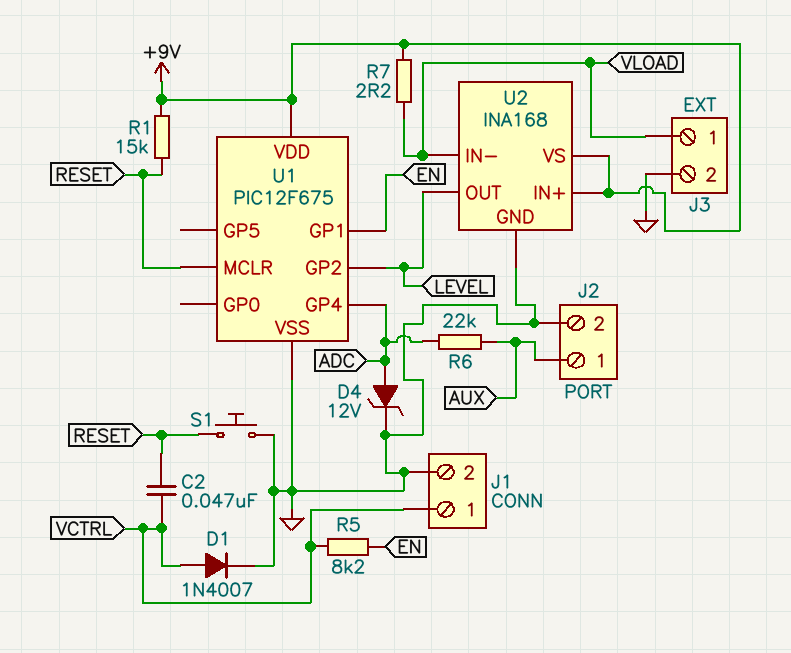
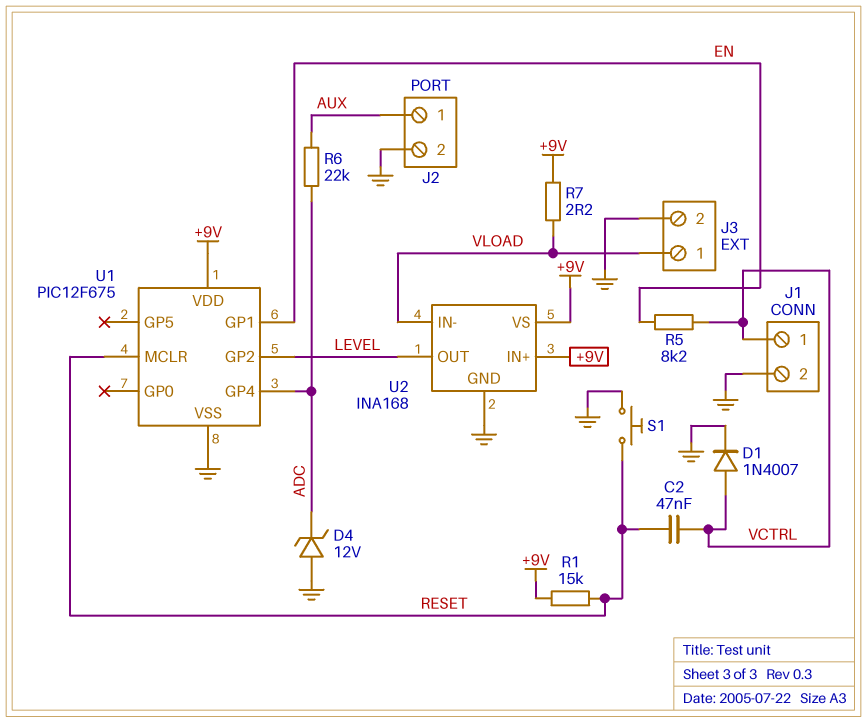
D4: zener 12V (A ADC, K GND) -> zener 12V (A GND, K ADC)

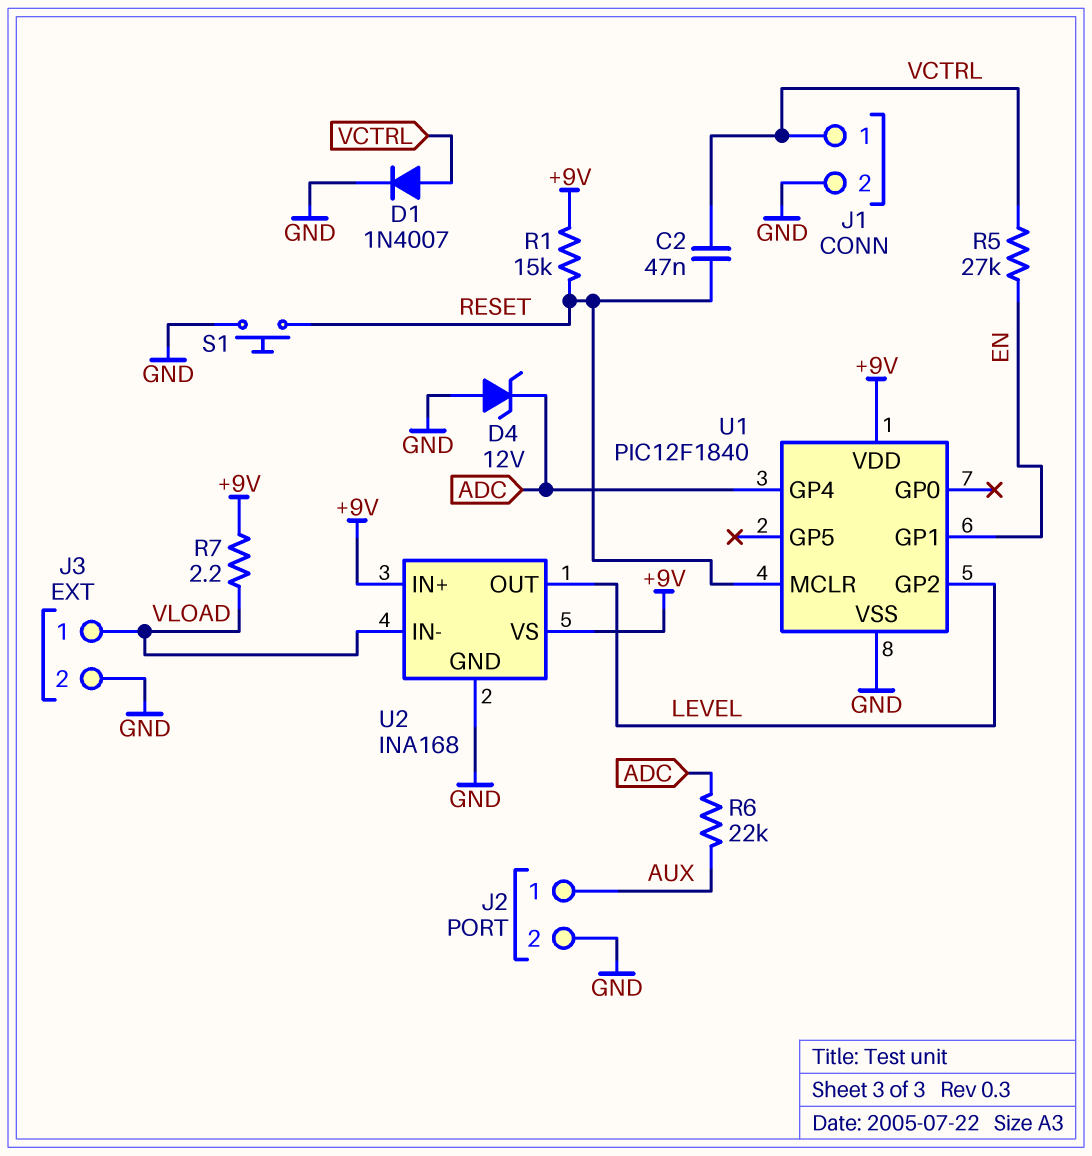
R5: 8.2k (EN, VCTRL) -> 27k (EN, VCTRL)
U1: PIC12F675 -> PIC12F1840

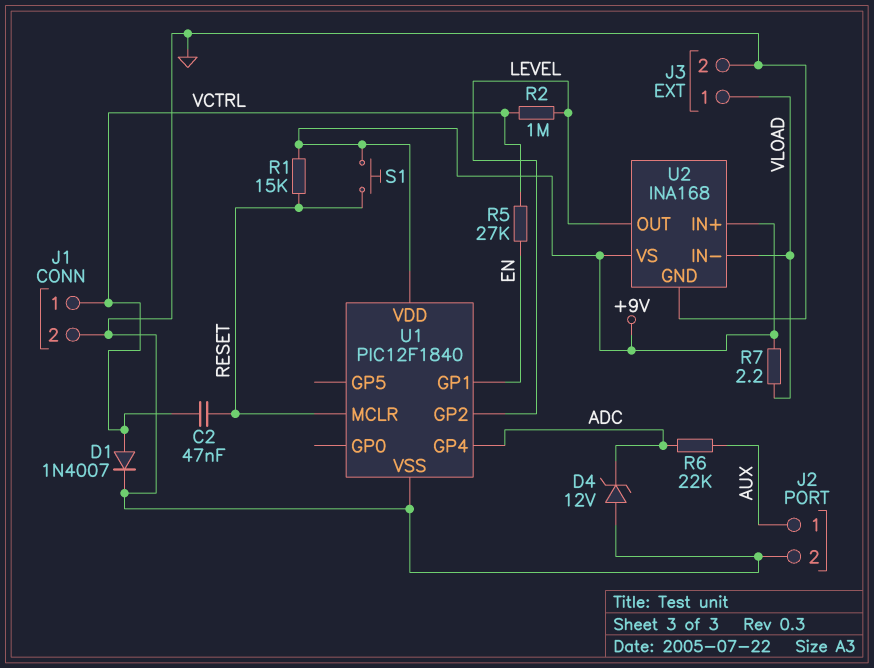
R2: none -> 1M (LEVEL, VCTRL)
S1: button (GND, RESET) -> button (+9V, RESET)

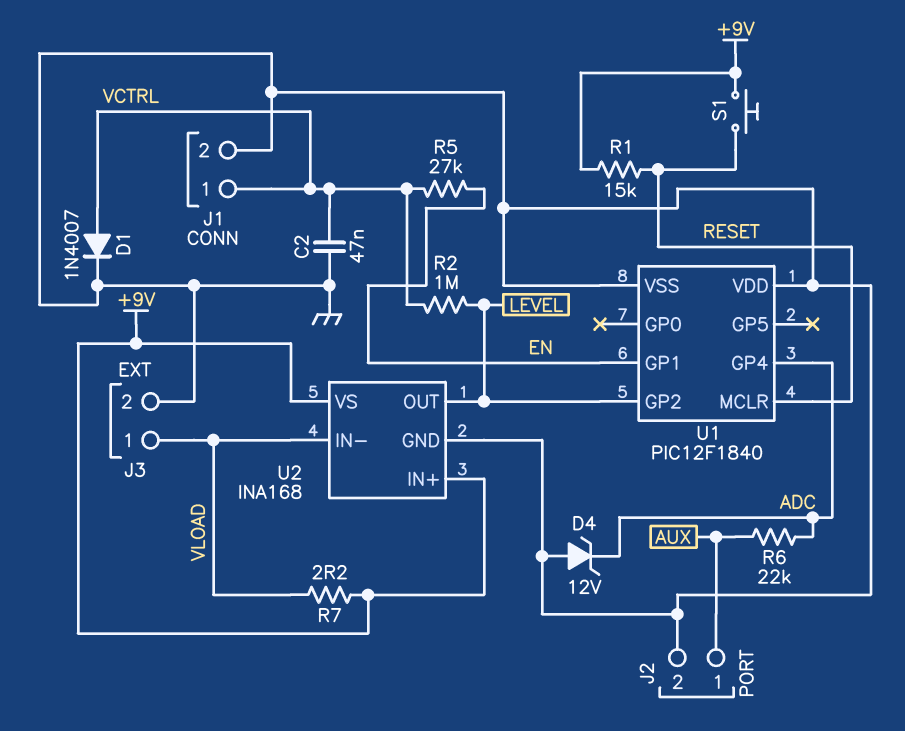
C2: 47nF (RESET, VCTRL) -> 47nF (GND, VCTRL)
U1 pin VDD: +9V -> GND

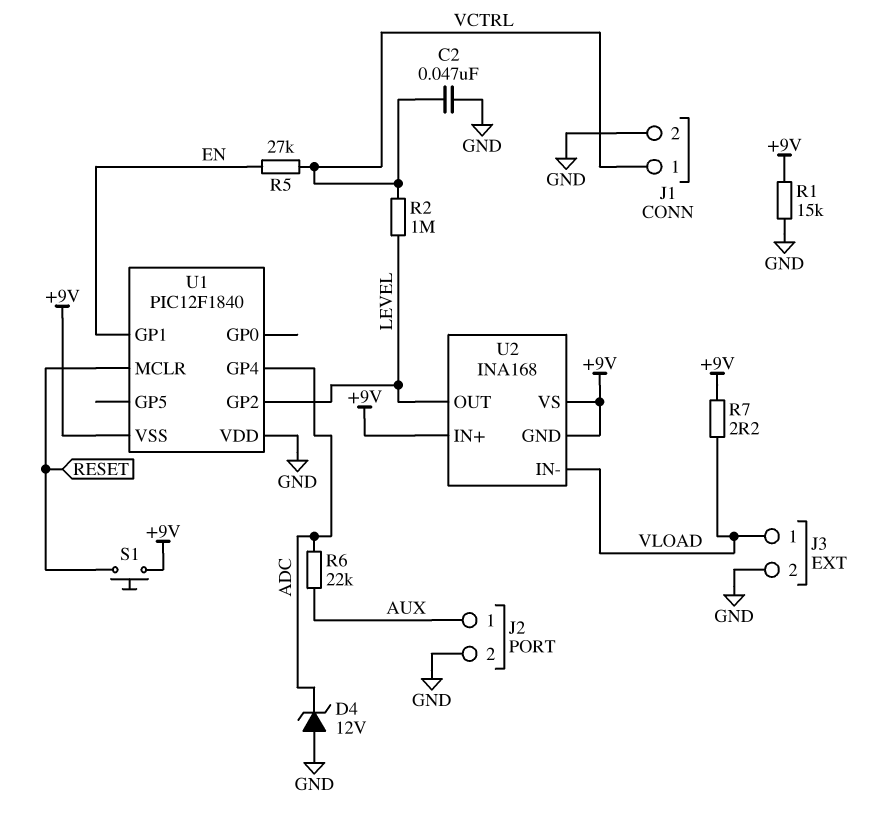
D1: diode 1N4007 (A VCTRL, K GND) -> none
R1: 15k (+9V, RESET) -> 15k (+9V, GND)
U1 pin VSS: GND -> +9V
U2 pin GND: GND -> +9V

